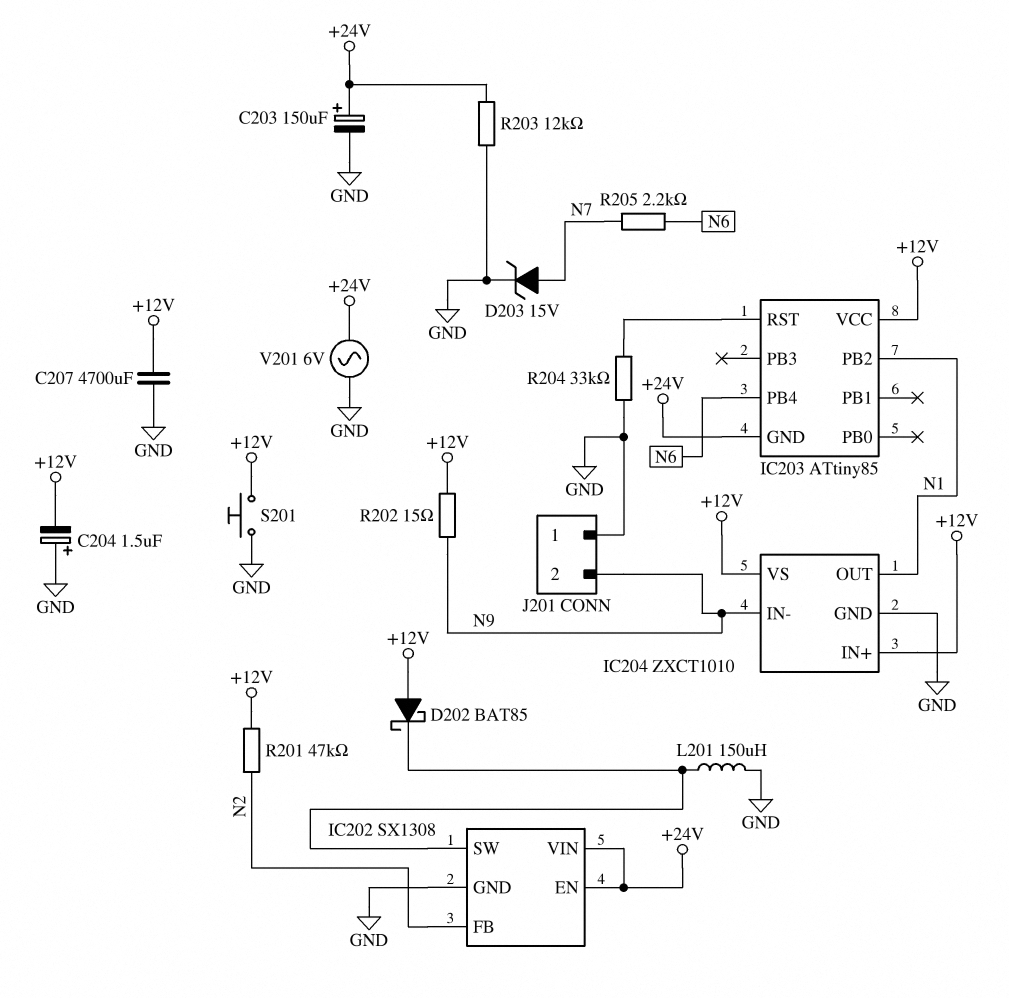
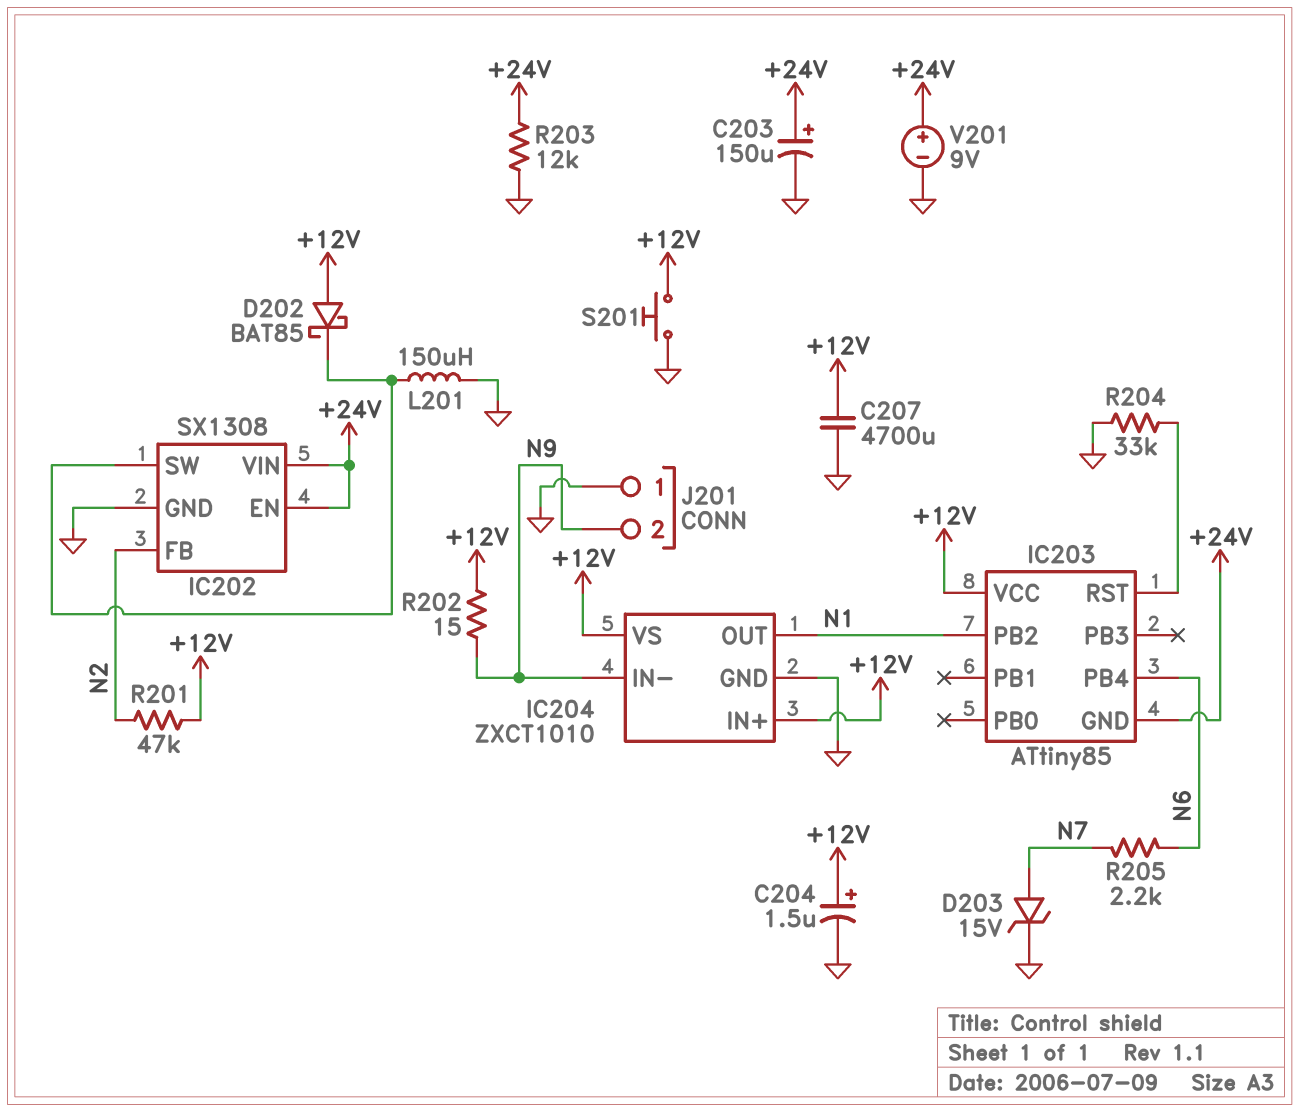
C204: 1.5uF (plus GND, minus +12V) -> 1.5uF (plus +12V, minus GND)
V201: AC 6V (+24V, GND) -> 9V (plus +24V, minus GND)

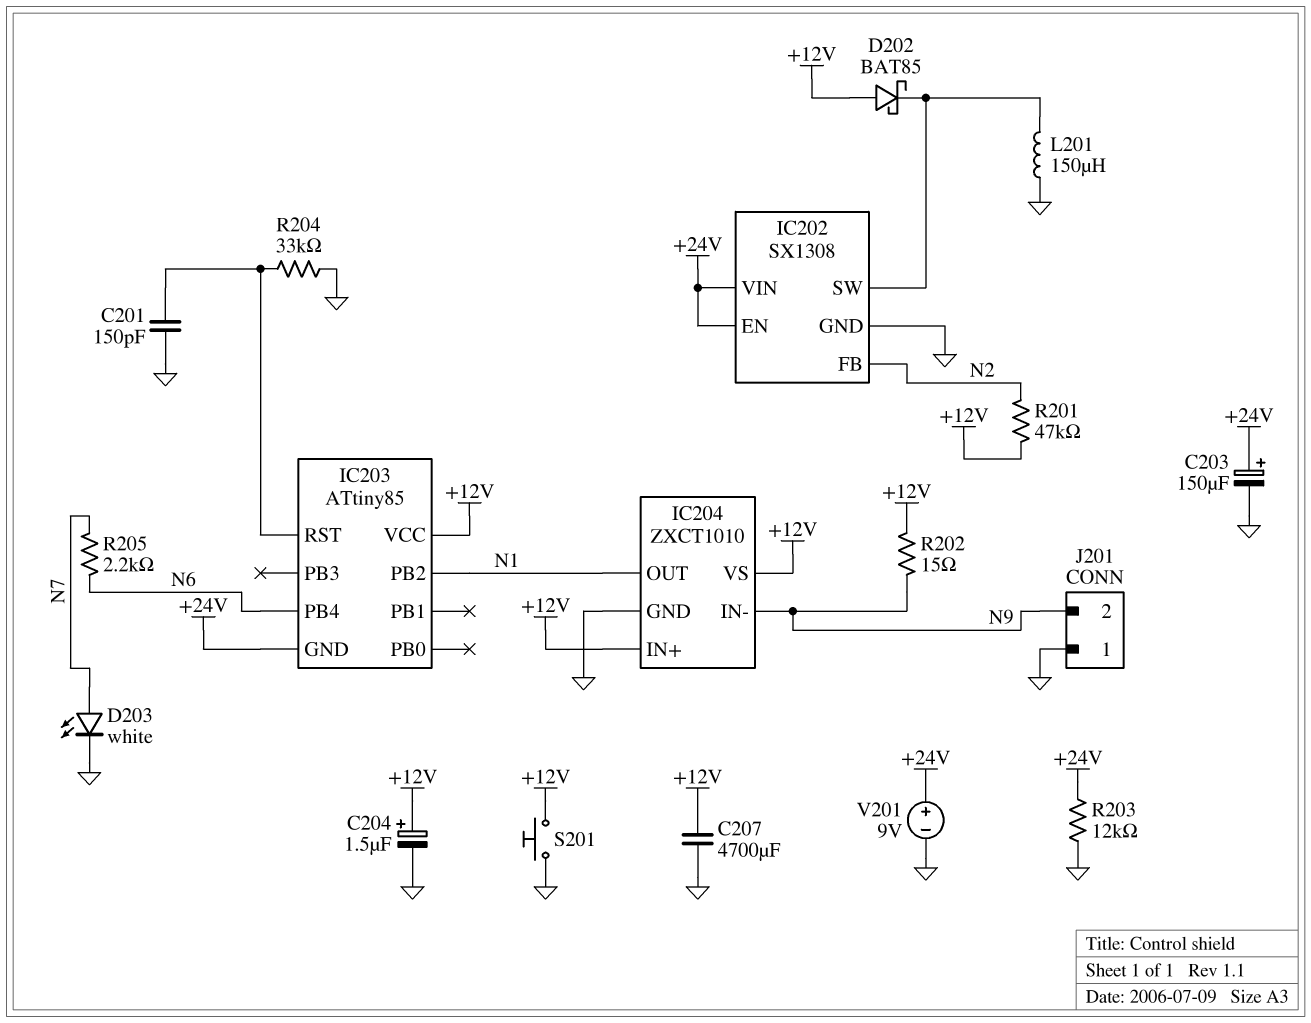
C201: none -> 150pF (GND, IC203/RST)
D203: zener 15V (A N7, K GND) -> LED white (A N7, K GND)

